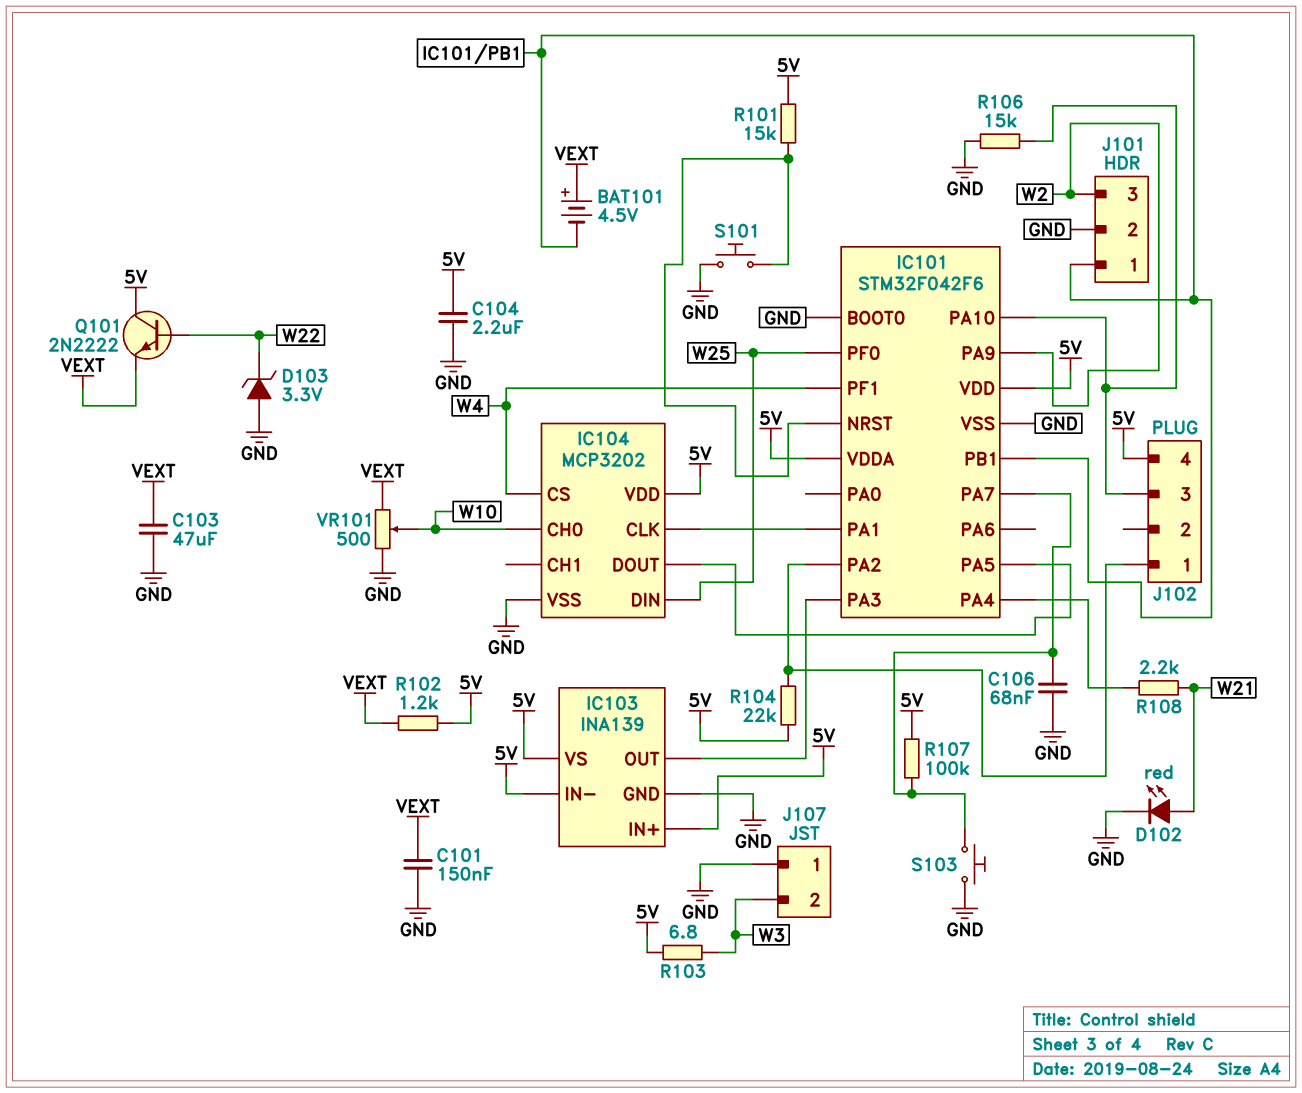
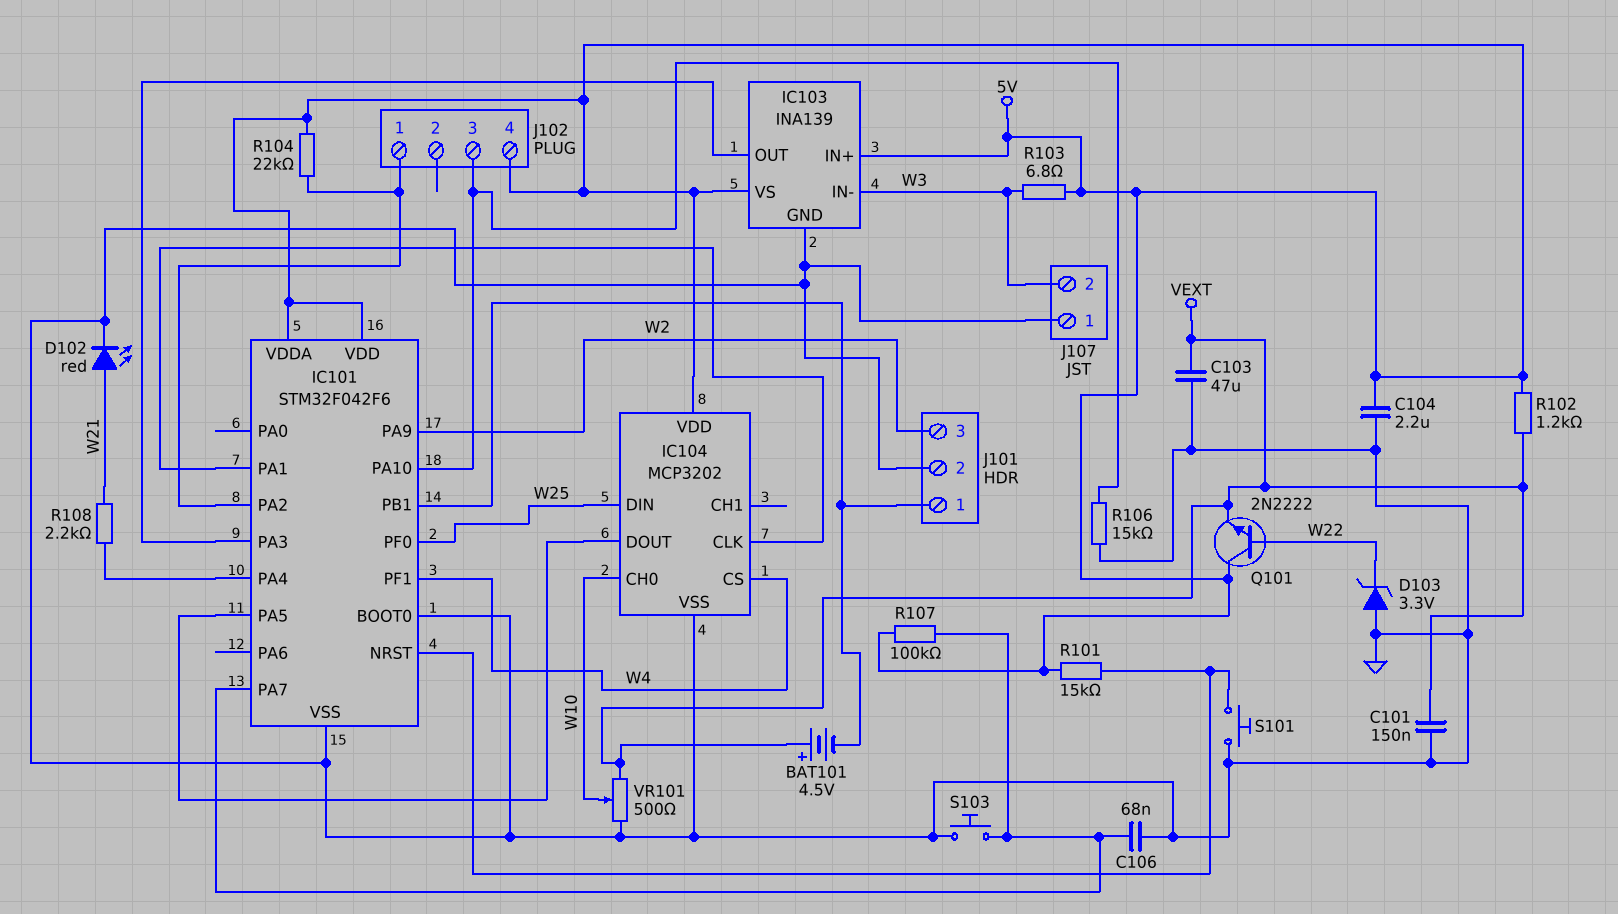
IC103 pin IN-: 5V -> W3

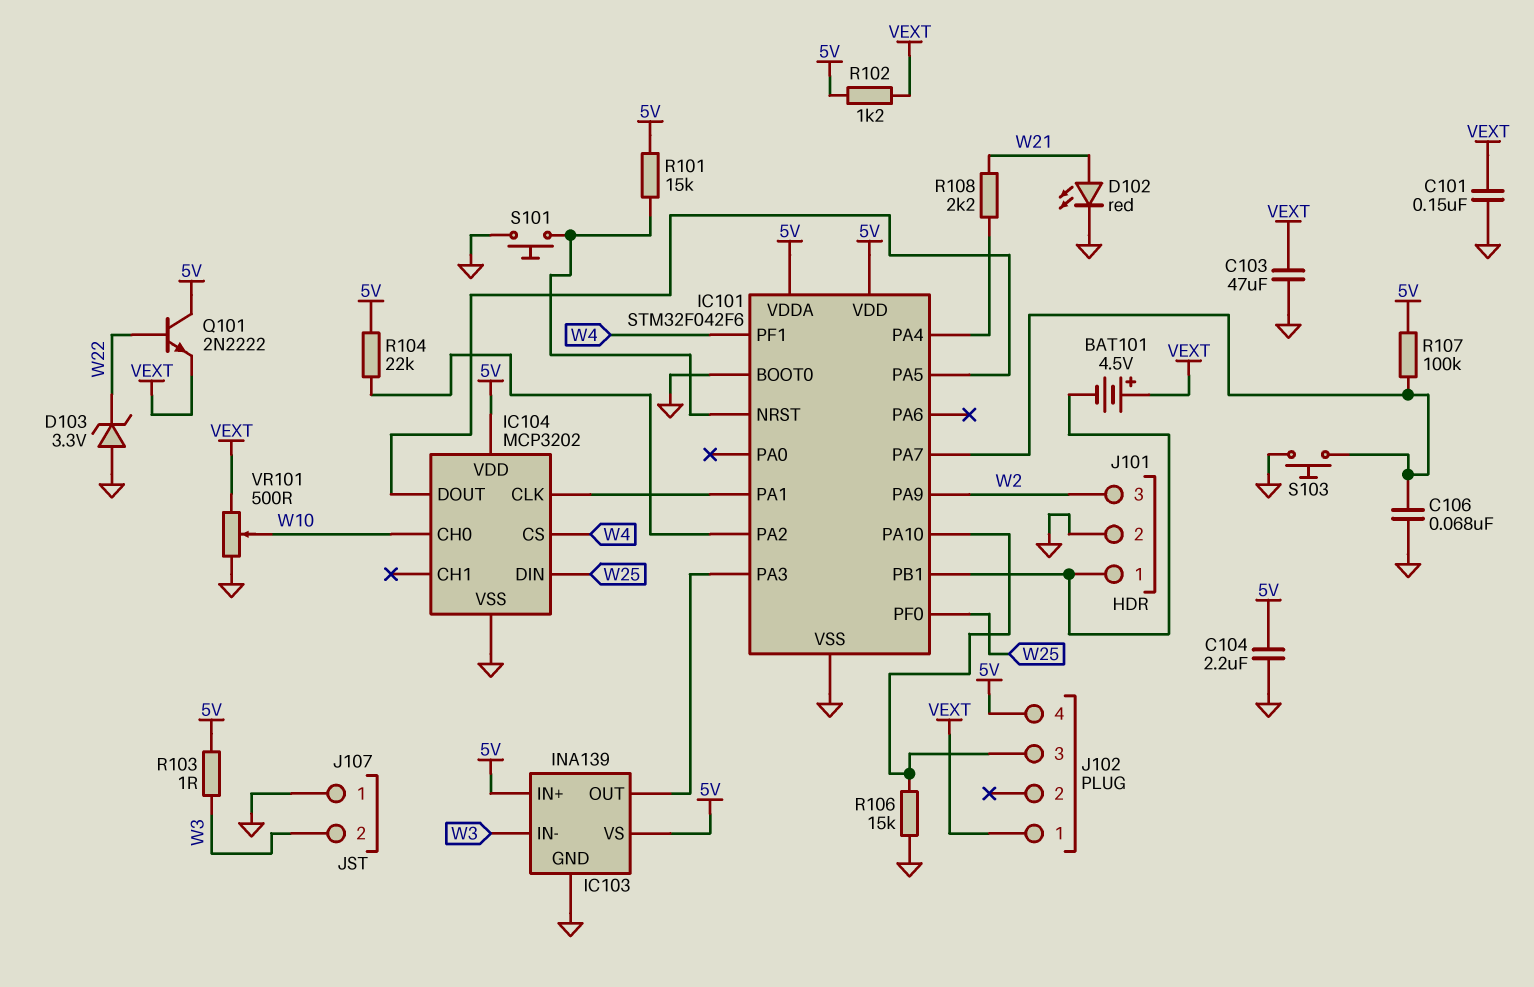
J102 pin 1: IC101/PA2 -> VEXT
R103: 6.8 (5V, W3) -> 1 (5V, W3)

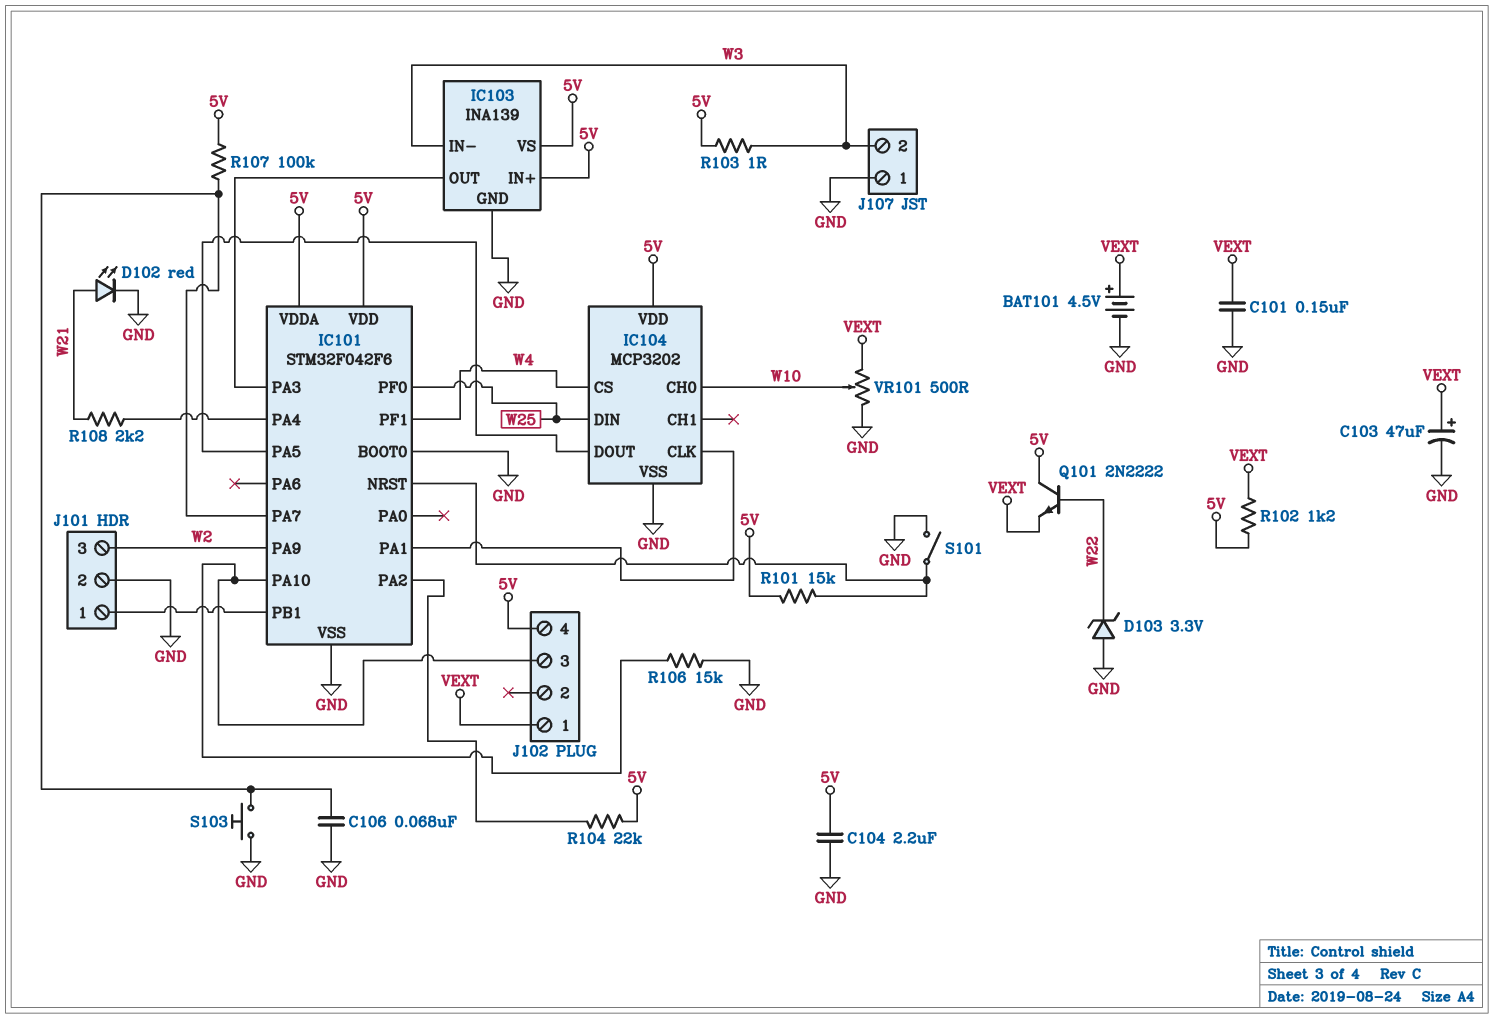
BAT101: 4.5V (plus VEXT, minus IC101/PB1) -> 4.5V (plus VEXT, minus GND)
C103: 47uF (GND, VEXT) -> 47uF (plus VEXT, minus GND)
S101: button (GND, IC101/NRST) -> switch (GND, IC101/NRST)

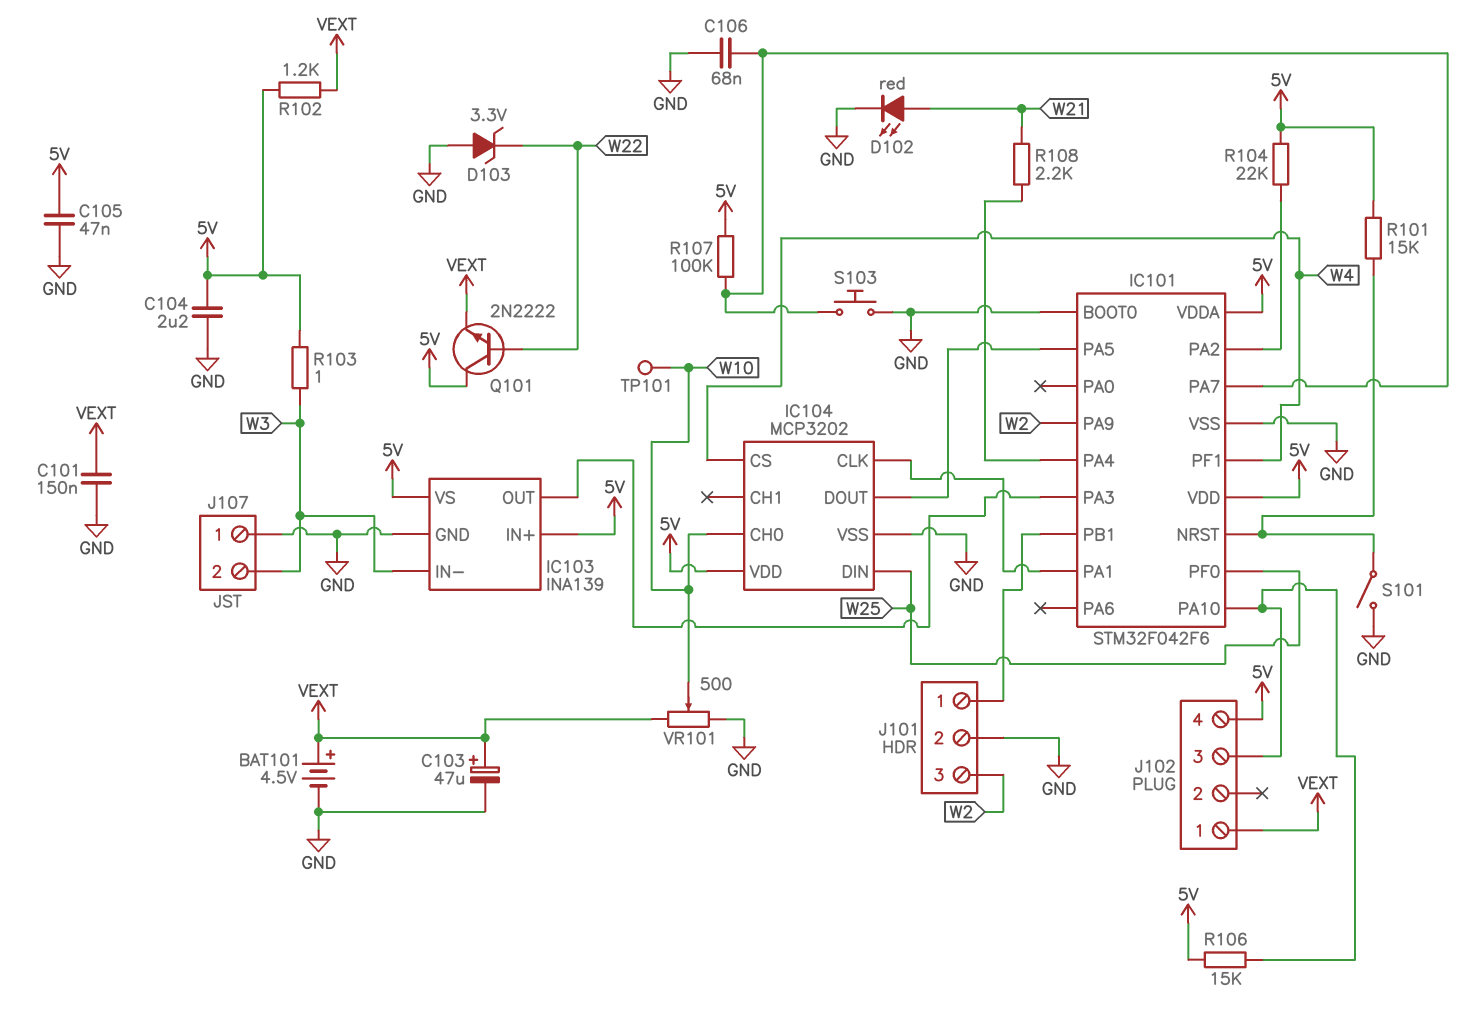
C105: none -> 47nF (5V, GND)
R106: 15k (GND, IC101/PA10) -> 15k (5V, IC101/PA10)
TP101: none -> test point (W10)

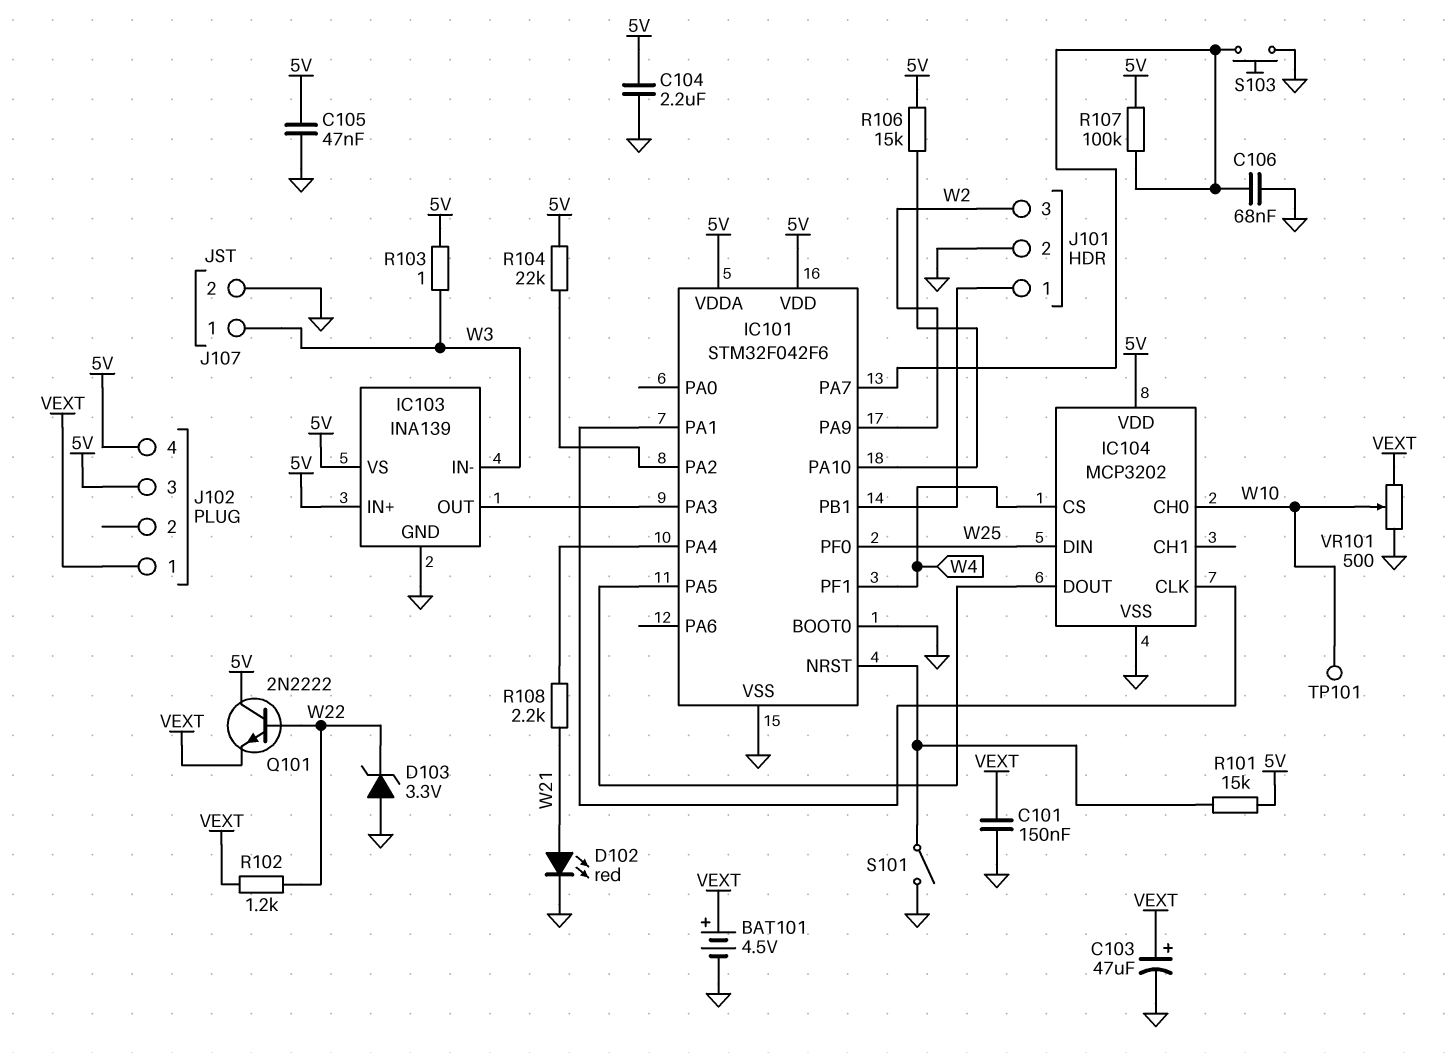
J102 pin 3: IC101/PA10 -> 5V
J107 pin 1: GND -> W3
J107 pin 2: W3 -> GND
R102: 1.2k (5V, VEXT) -> 1.2k (VEXT, W22)

